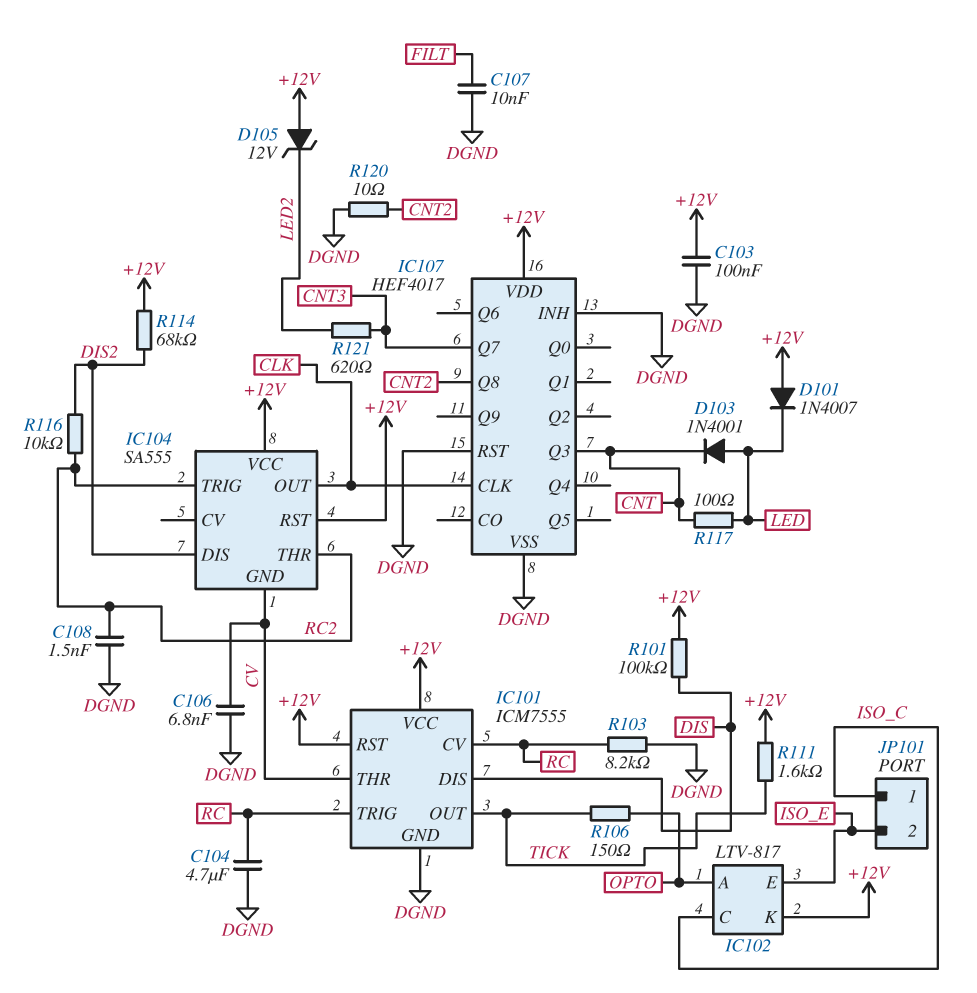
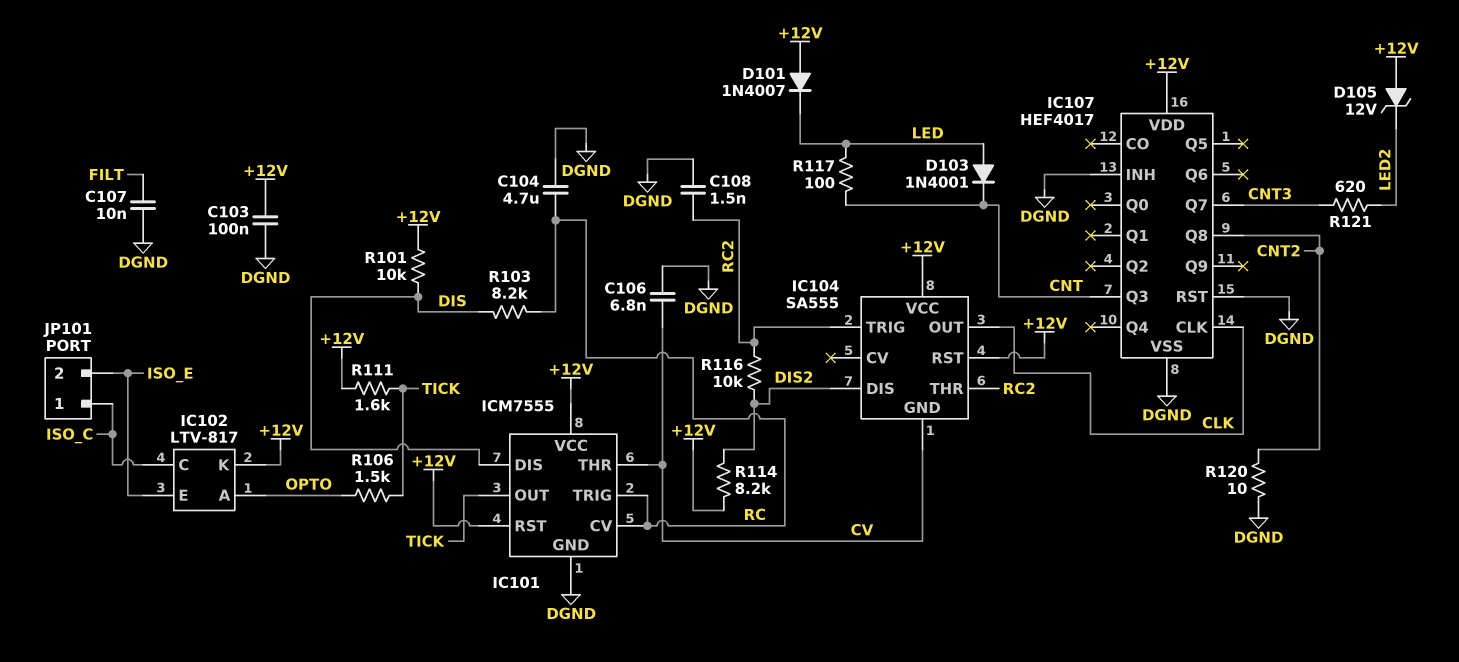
R101: 100k (+12V, DIS) -> 10k (+12V, DIS)
R103: 8.2k (DGND, RC) -> 8.2k (DIS, RC)
R106: 150 (OPTO, TICK) -> 1.5k (OPTO, TICK)
R114: 68k (+12V, DIS2) -> 8.2k (+12V, DIS2)

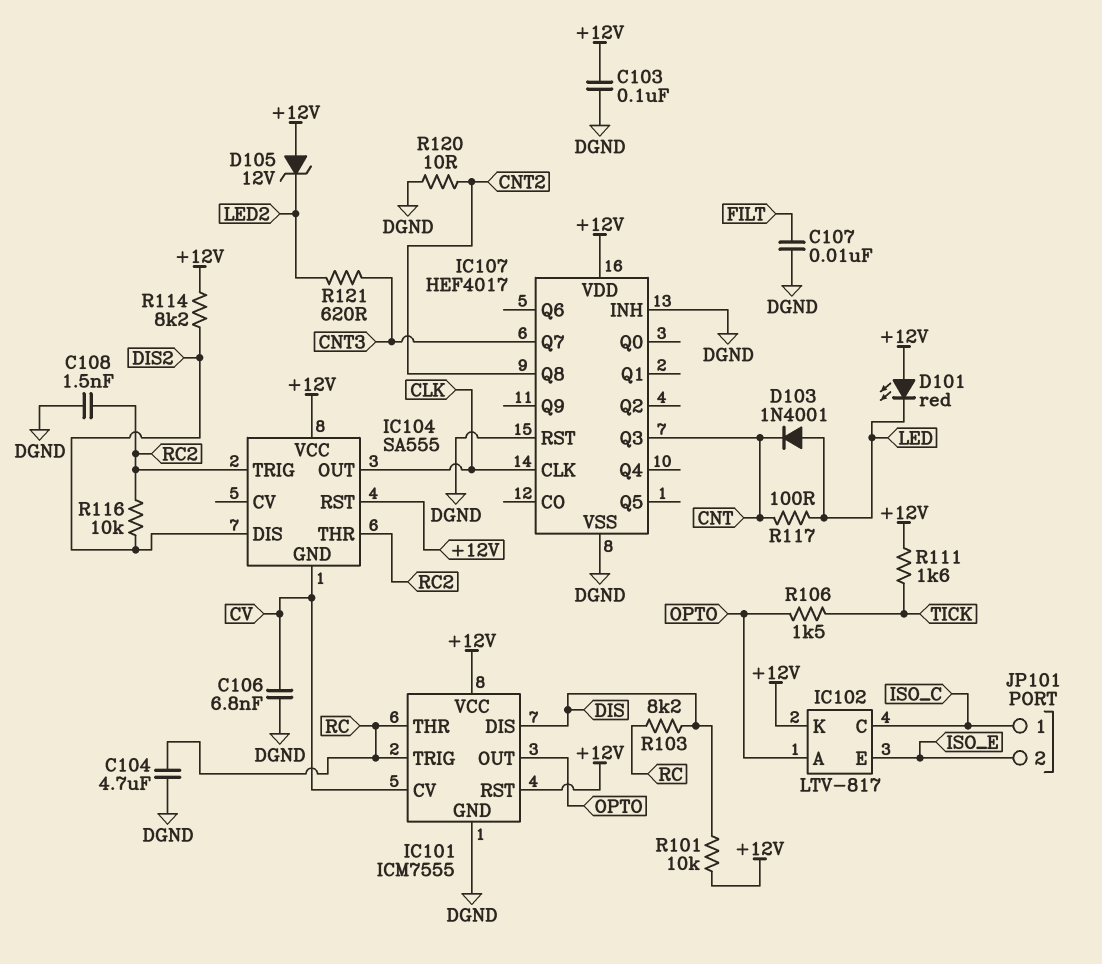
D101: diode 1N4007 (A +12V, K LED) -> LED red (A +12V, K LED)
IC101 pin CV: RC -> CV
IC101 pin OUT: TICK -> OPTO
IC101 pin THR: CV -> RC

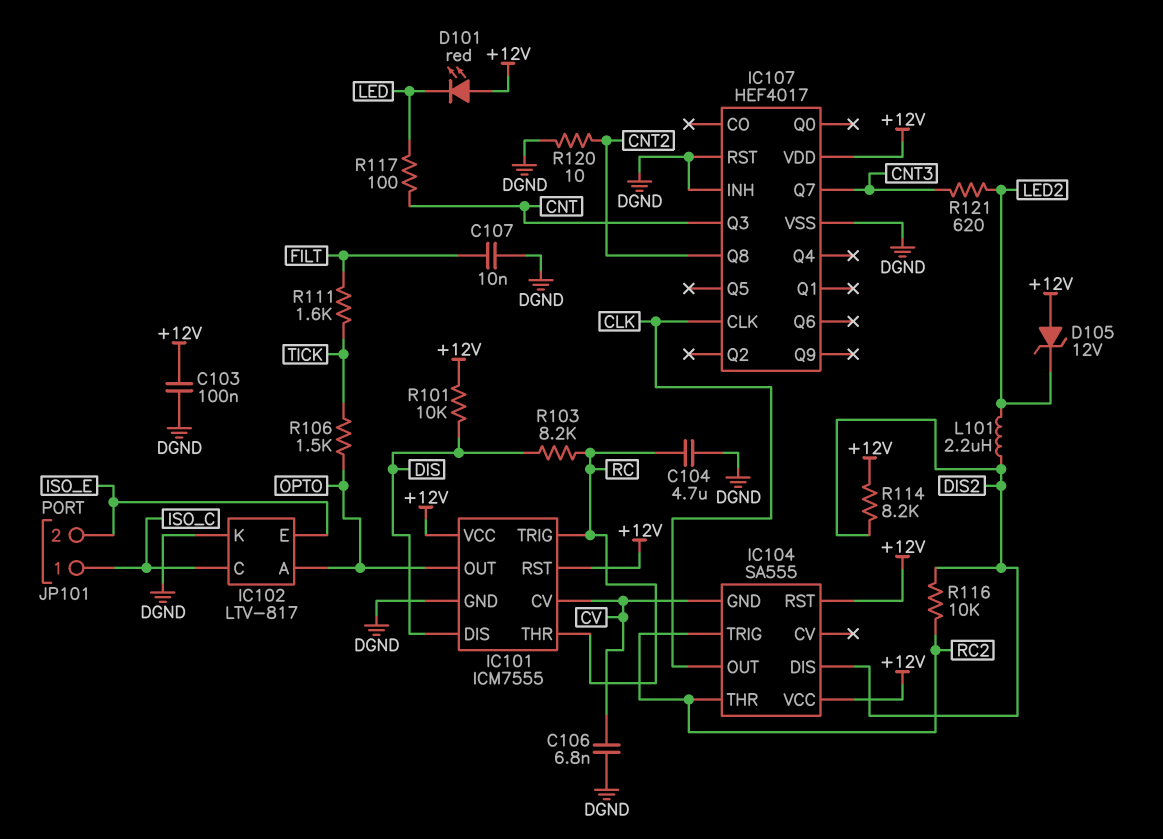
C108: 1.5nF (DGND, RC2) -> none
D103: diode 1N4001 (A LED, K CNT) -> none
IC102 pin K: +12V -> DGND
L101: none -> 2.2uH (DIS2, LED2)
R111: 1.6k (+12V, TICK) -> 1.6k (FILT, TICK)

